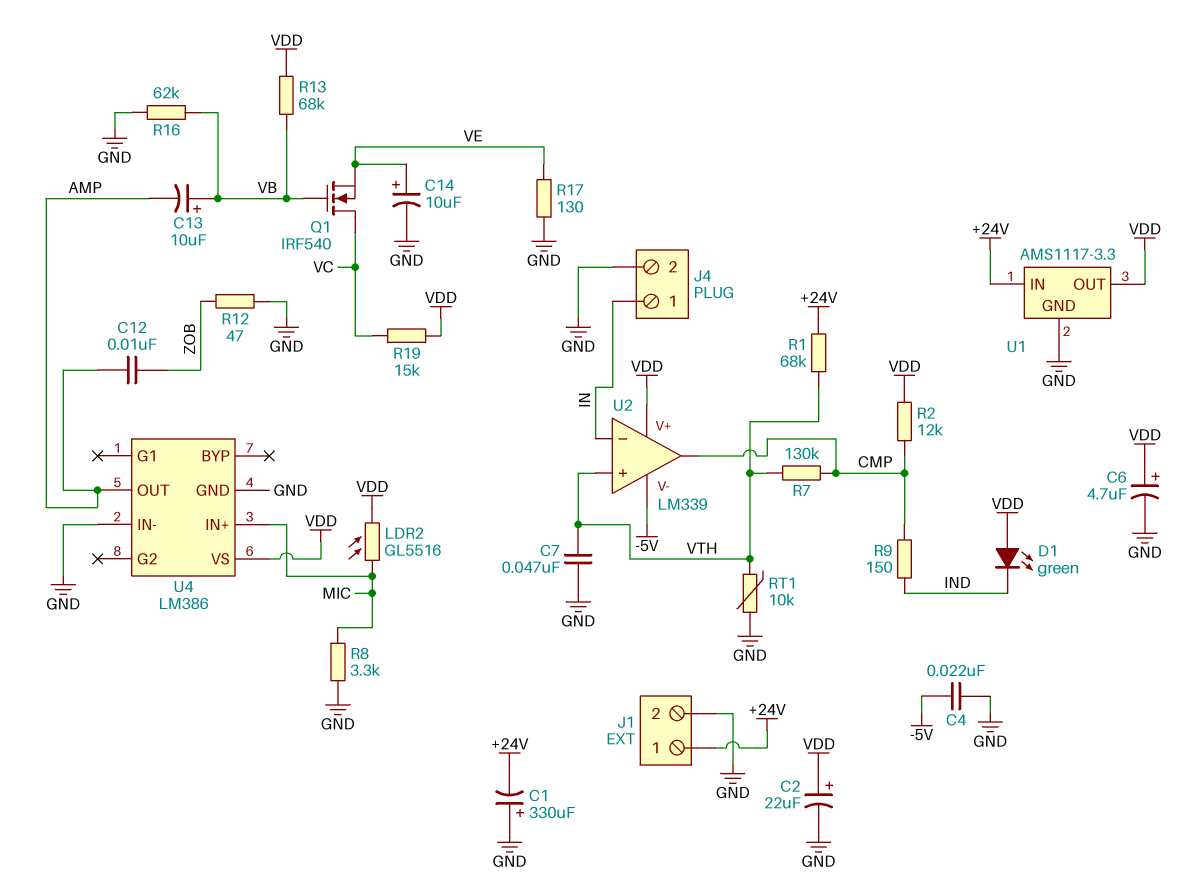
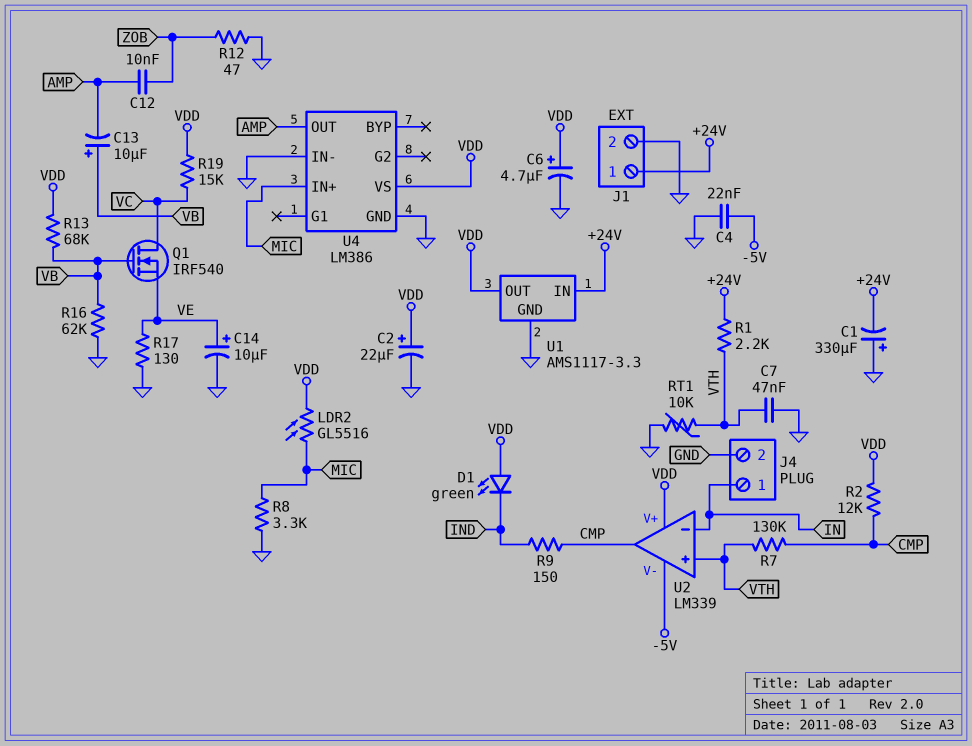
R1: 68k (+24V, VTH) -> 2.2k (+24V, VTH)

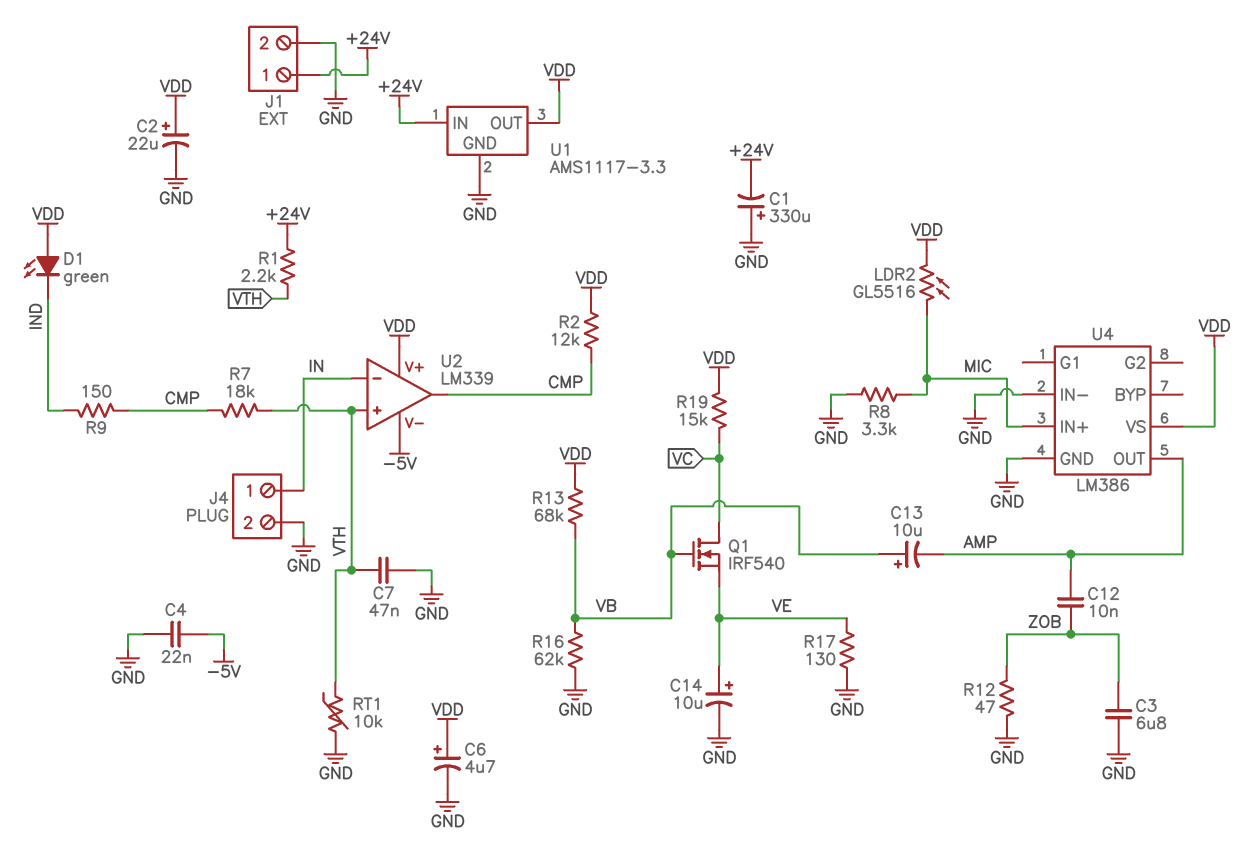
C3: none -> 6.8uF (GND, ZOB)
R7: 130k (CMP, VTH) -> 18k (CMP, VTH)

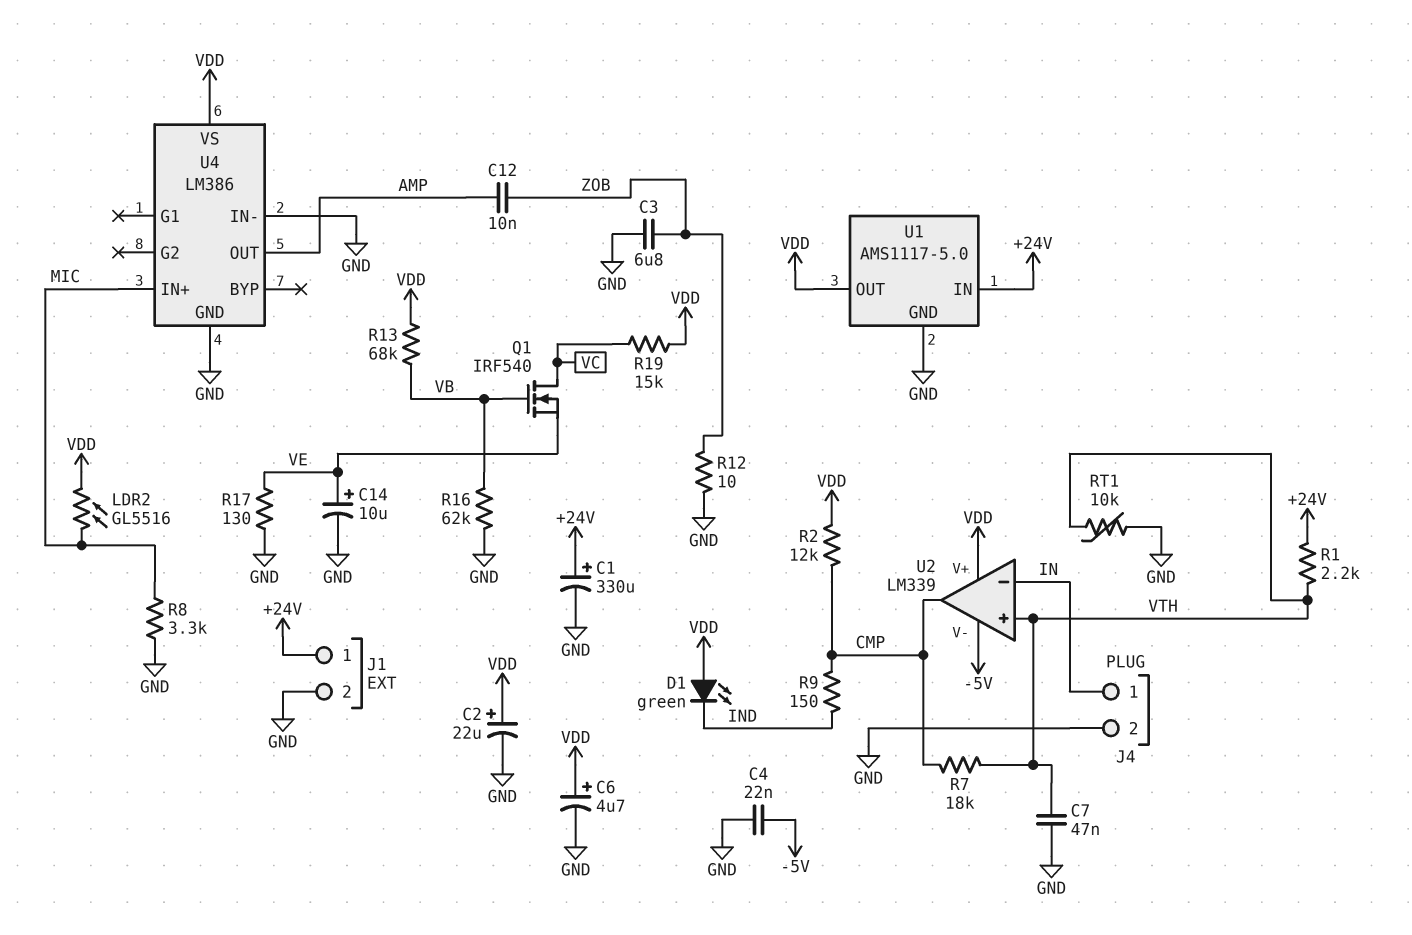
C1: 330uF (plus GND, minus +24V) -> 330uF (plus +24V, minus GND)
C13: 10uF (plus VB, minus AMP) -> none
R12: 47 (GND, ZOB) -> 10 (GND, ZOB)
U1: AMS1117-3.3 -> AMS1117-5.0

